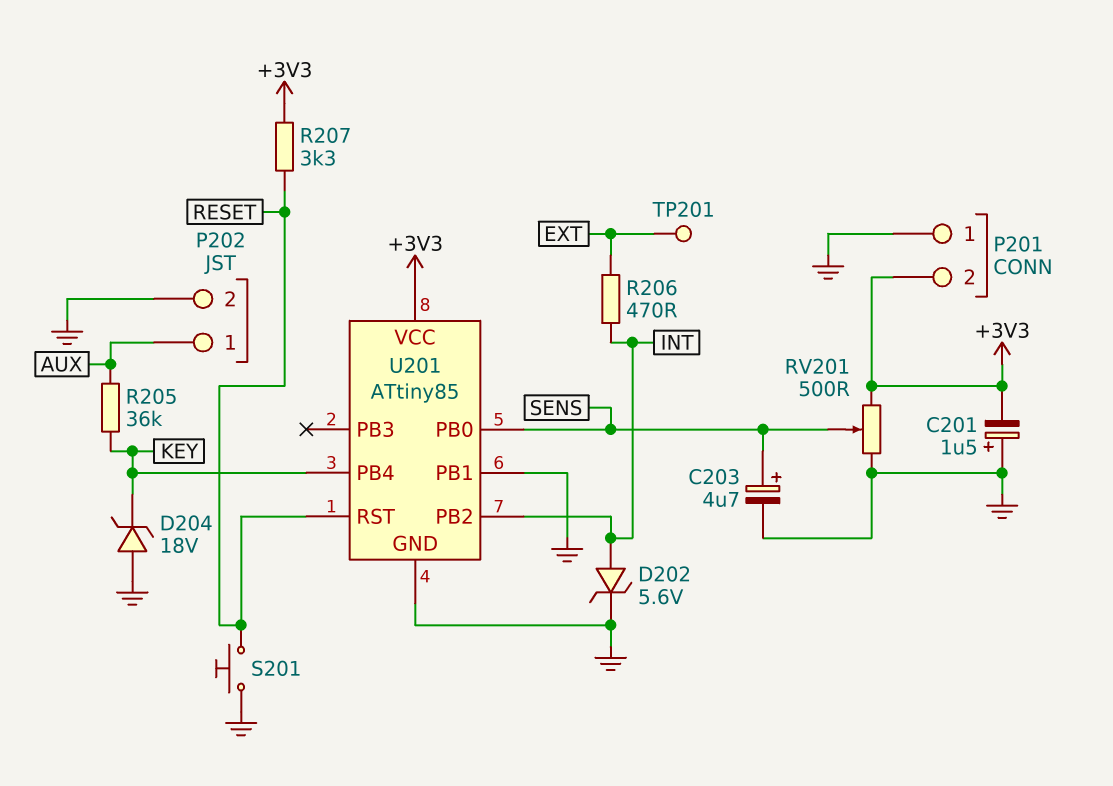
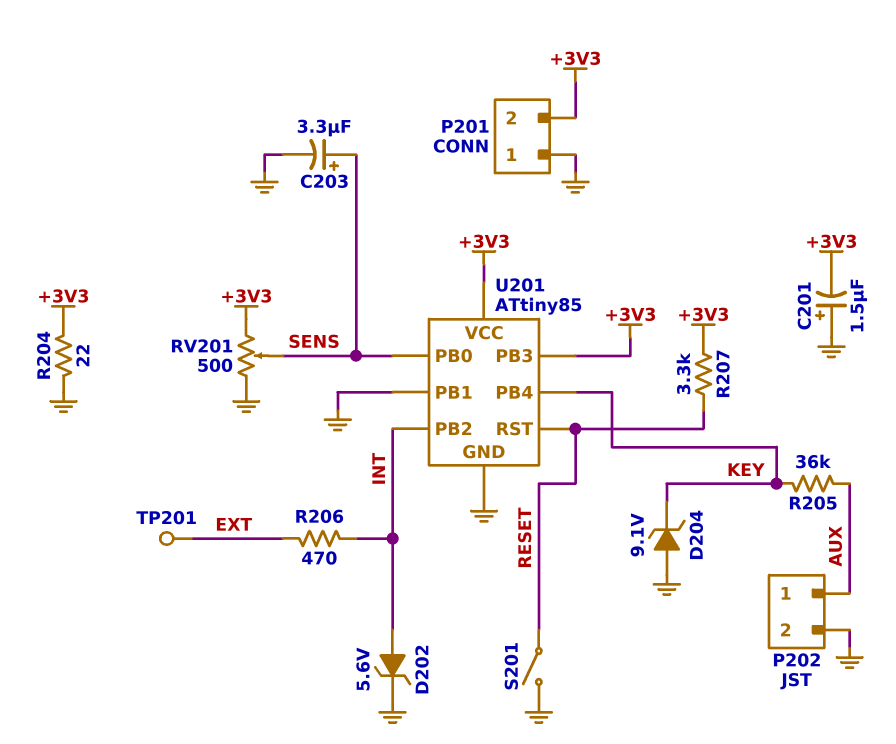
C203: 4.7uF (plus SENS, minus GND) -> 3.3uF (plus SENS, minus GND)
D204: zener 18V (A GND, K KEY) -> zener 9.1V (A GND, K KEY)
R204: none -> 22 (+3V3, GND)
S201: button (GND, RESET) -> switch (GND, RESET)
U201 pin PB3: none -> +3V3

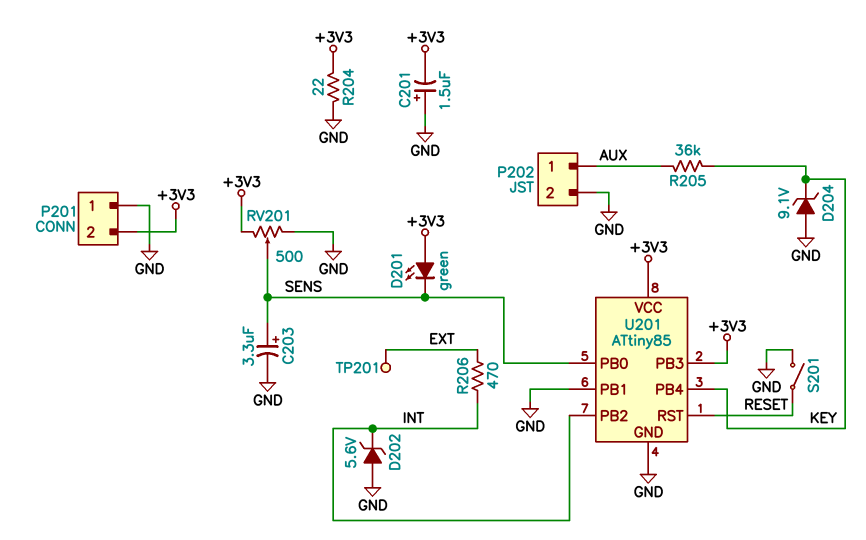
D201: none -> LED green (A +3V3, K SENS)
D202: zener 5.6V (A INT, K GND) -> zener 5.6V (A GND, K INT)
R207: 3.3k (+3V3, RESET) -> none

